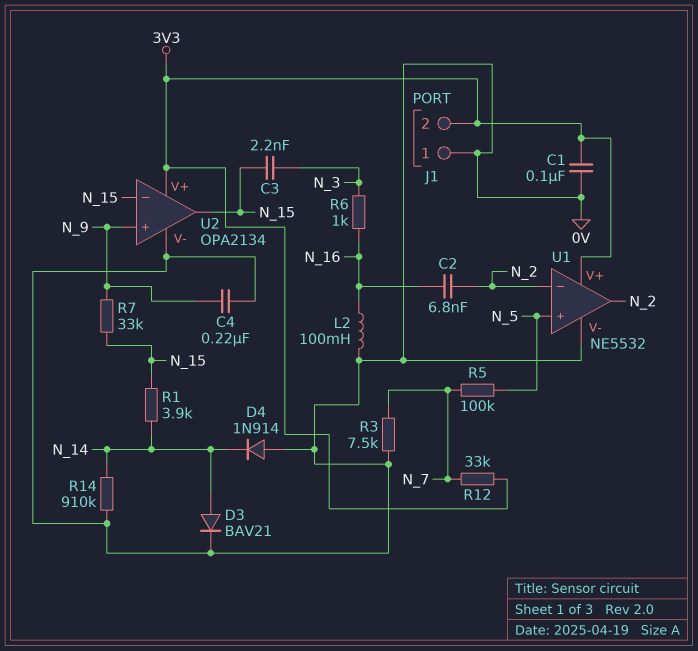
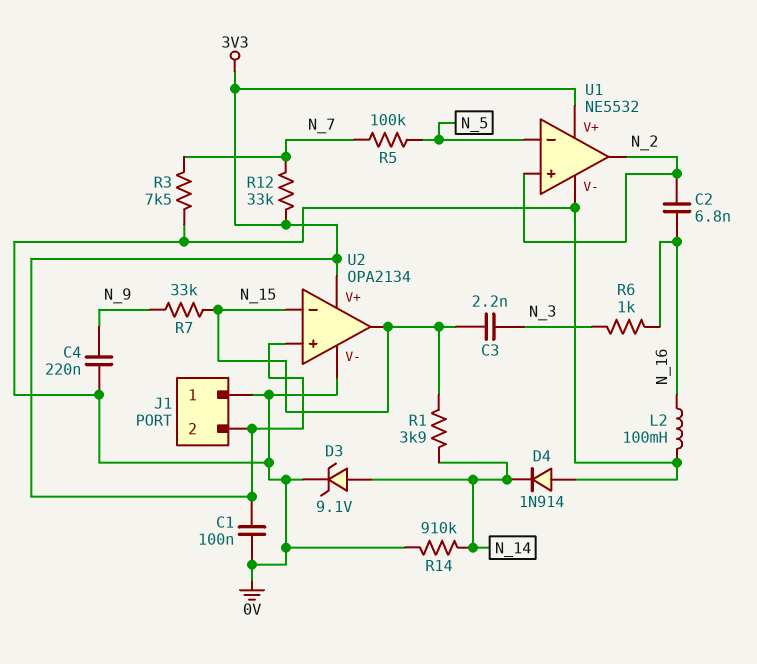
D3: diode BAV21 (A N_14, K 0V) -> zener 9.1V (A N_14, K 0V)
U1 pin in+: N_5 -> N_2
U1 pin in-: N_2 -> N_5
U2 pin in+: N_9 -> 3V3

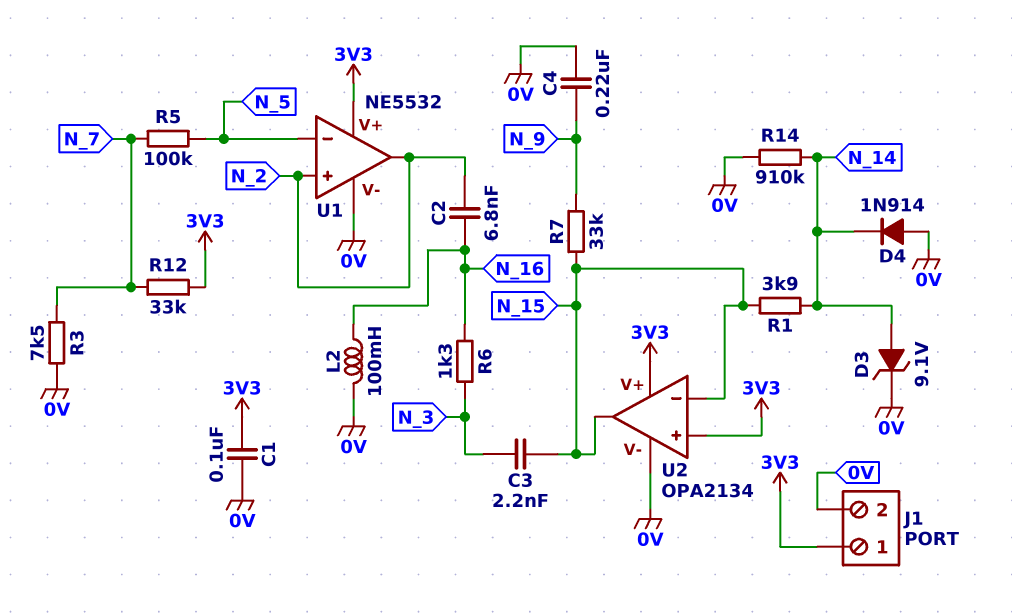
J1 pin 1: 0V -> 3V3
J1 pin 2: 3V3 -> 0V
R6: 1k (N_3, N_16) -> 1.3k (N_3, N_16)

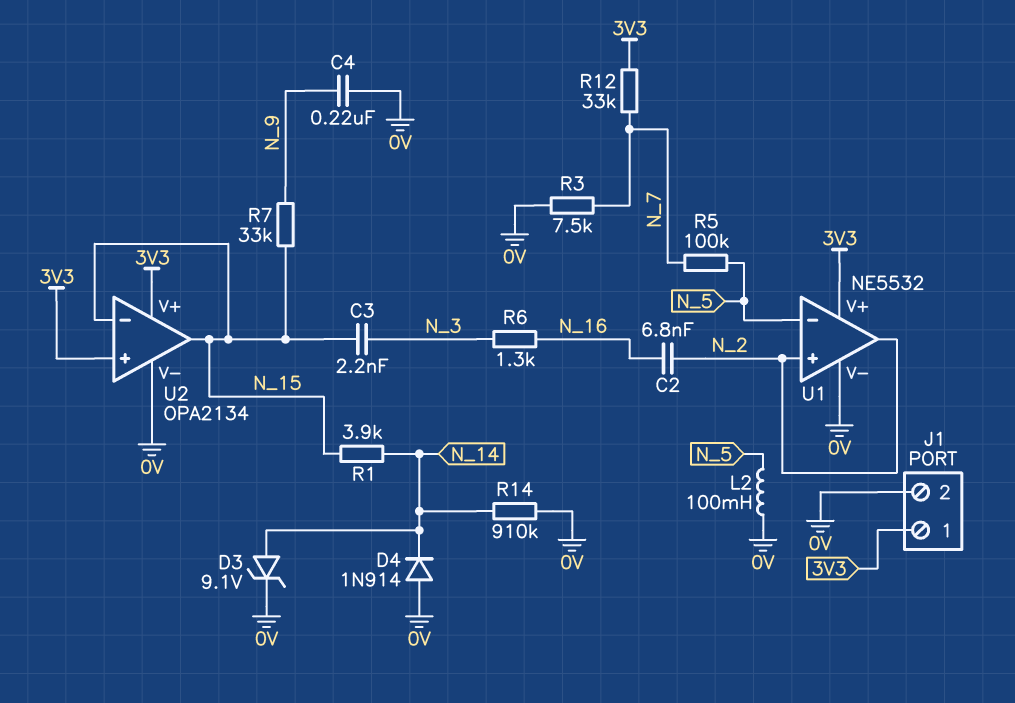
C1: 100nF (0V, 3V3) -> none
L2: 100mH (0V, N_16) -> 100mH (0V, N_5)

